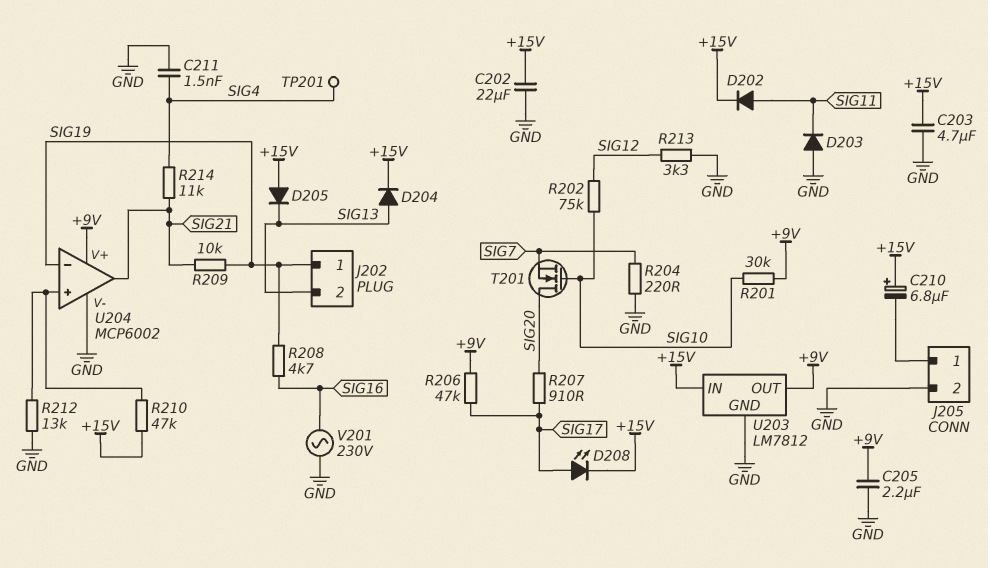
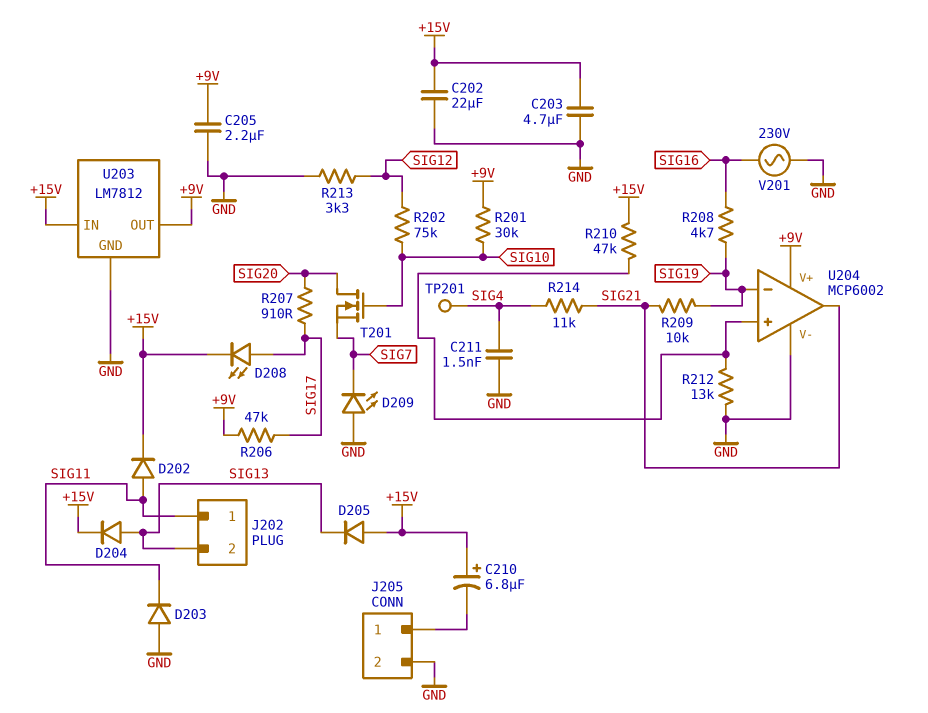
D209: none -> LED (A GND, K SIG7)
J202 pin 1: SIG19 -> SIG11
R204: 220 (GND, SIG7) -> none

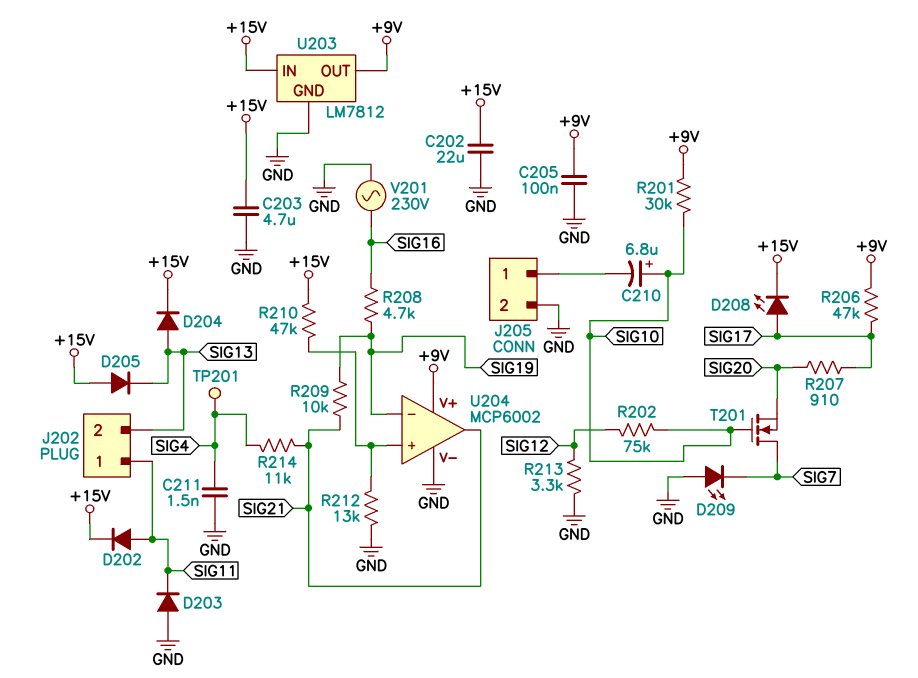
C205: 2.2uF (+9V, GND) -> 100nF (+9V, GND)
C210: 6.8uF (plus +15V, minus J205/1) -> 6.8uF (plus SIG10, minus J205/1)
T201: NMOS (G SIG10, D SIG20, S SIG7) -> NMOS (G SIG10, D SIG7, S SIG20)

